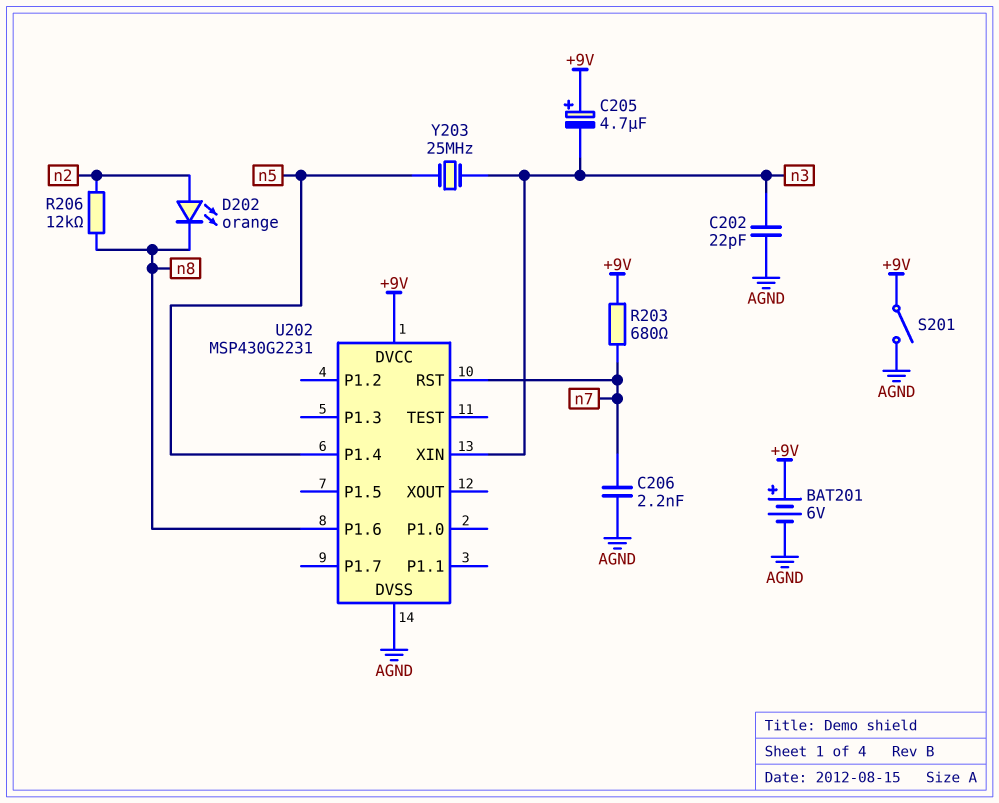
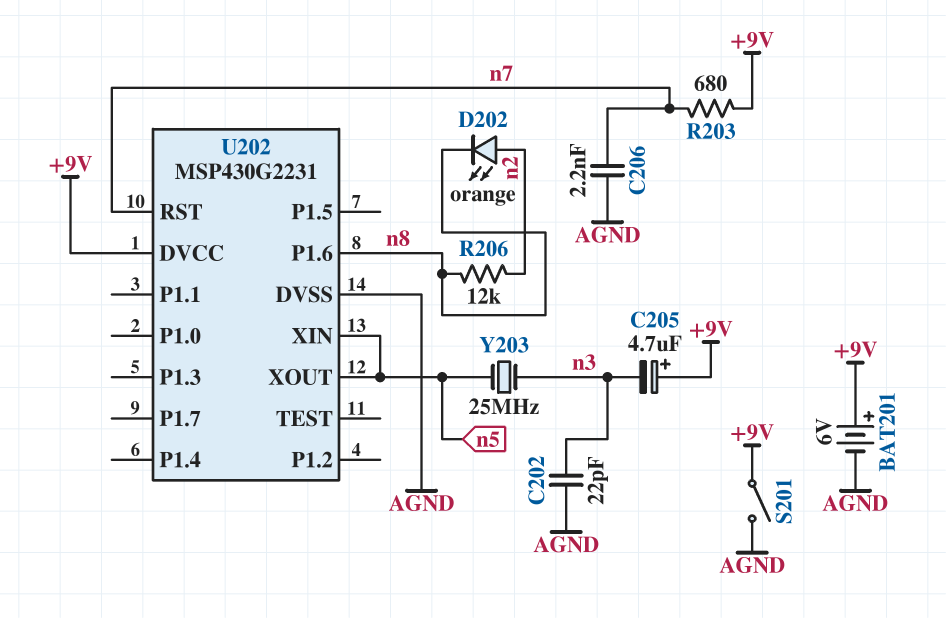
U202 pin P1.4: n5 -> none
U202 pin XIN: n3 -> n5
U202 pin XOUT: none -> n5

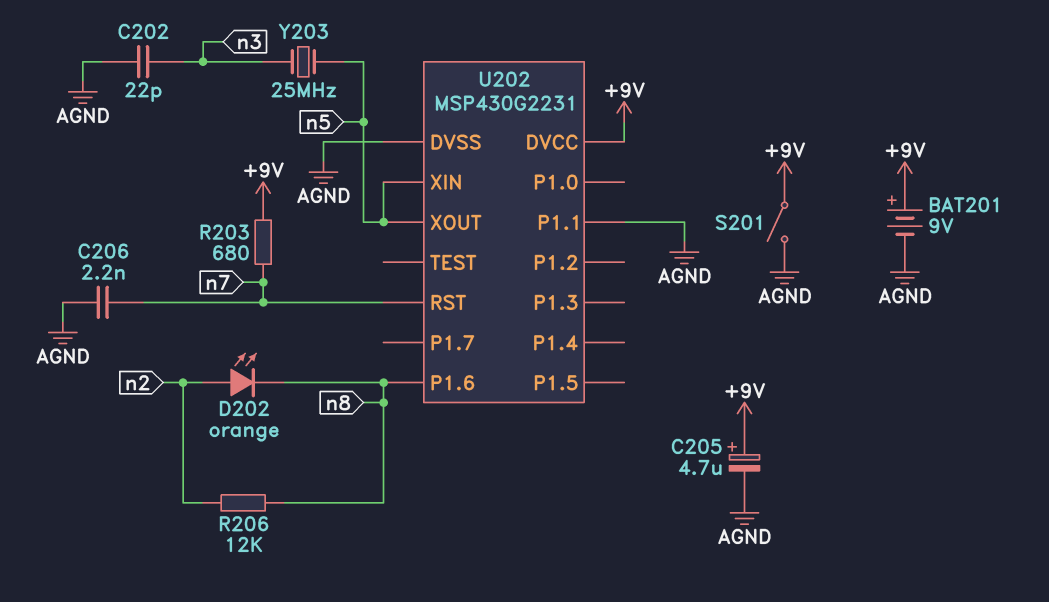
BAT201: 6V (plus +9V, minus AGND) -> 9V (plus +9V, minus AGND)
C205: 4.7uF (plus +9V, minus n3) -> 4.7uF (plus +9V, minus AGND)
U202 pin P1.1: none -> AGND

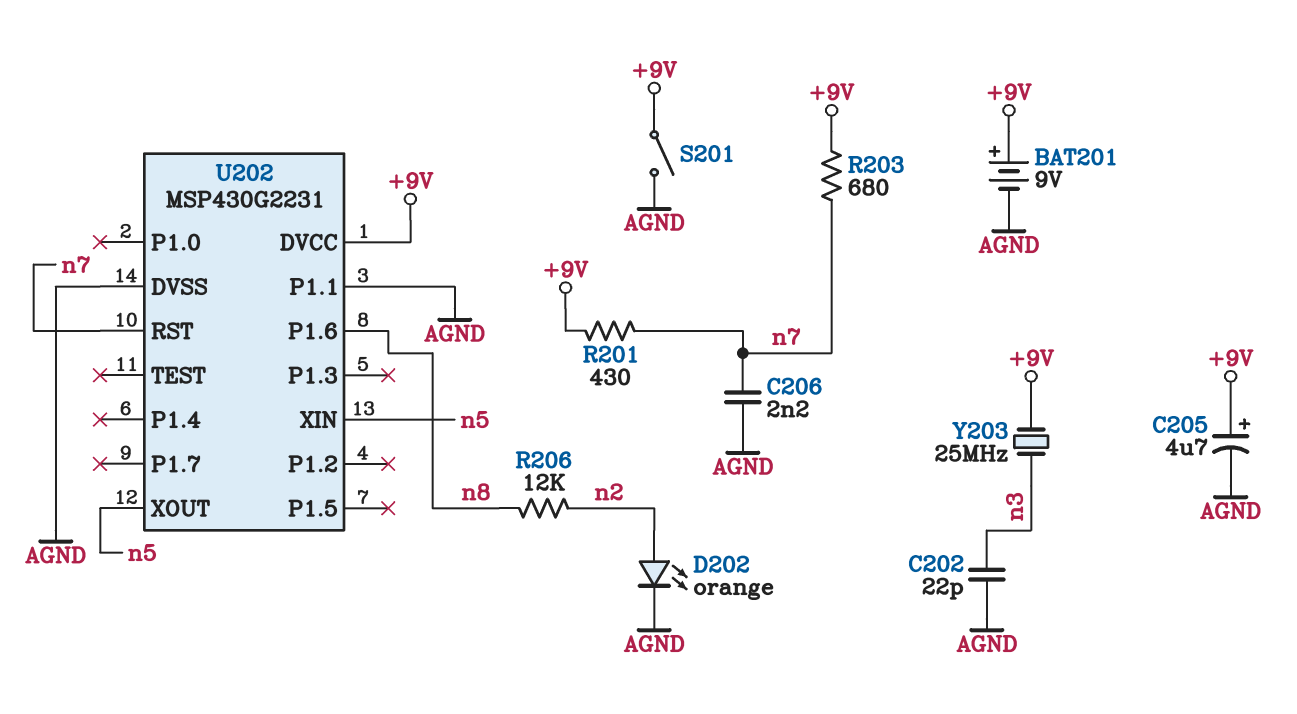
D202: LED orange (A n2, K n8) -> LED orange (A n2, K AGND)
R201: none -> 430 (+9V, n7)
Y203: 25MHz (n3, n5) -> 25MHz (+9V, n3)

